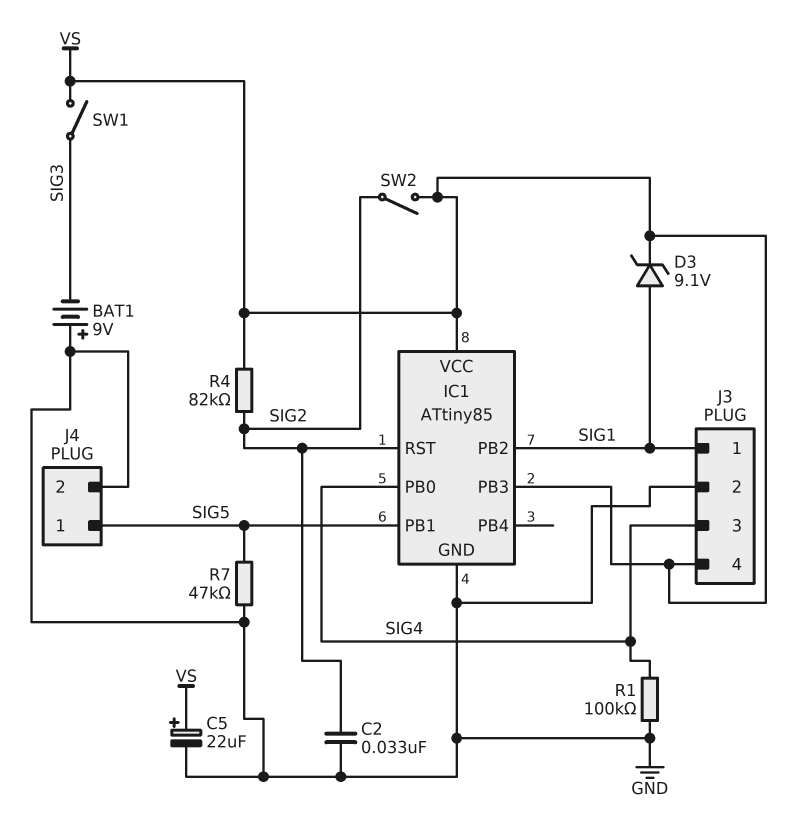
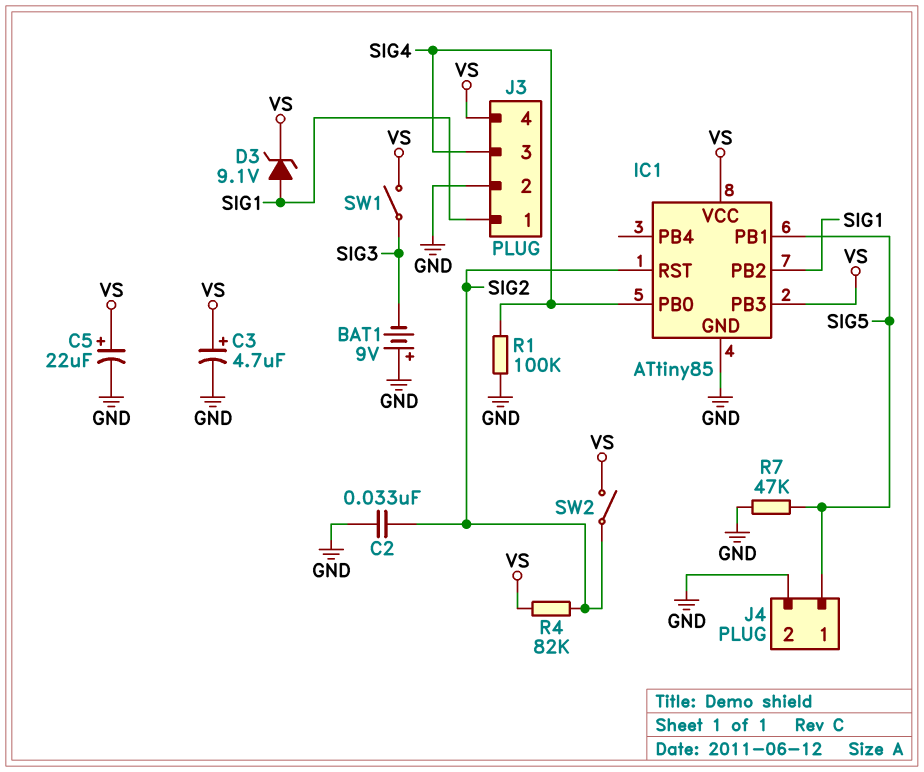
C3: none -> 4.7uF (plus VS, minus GND)

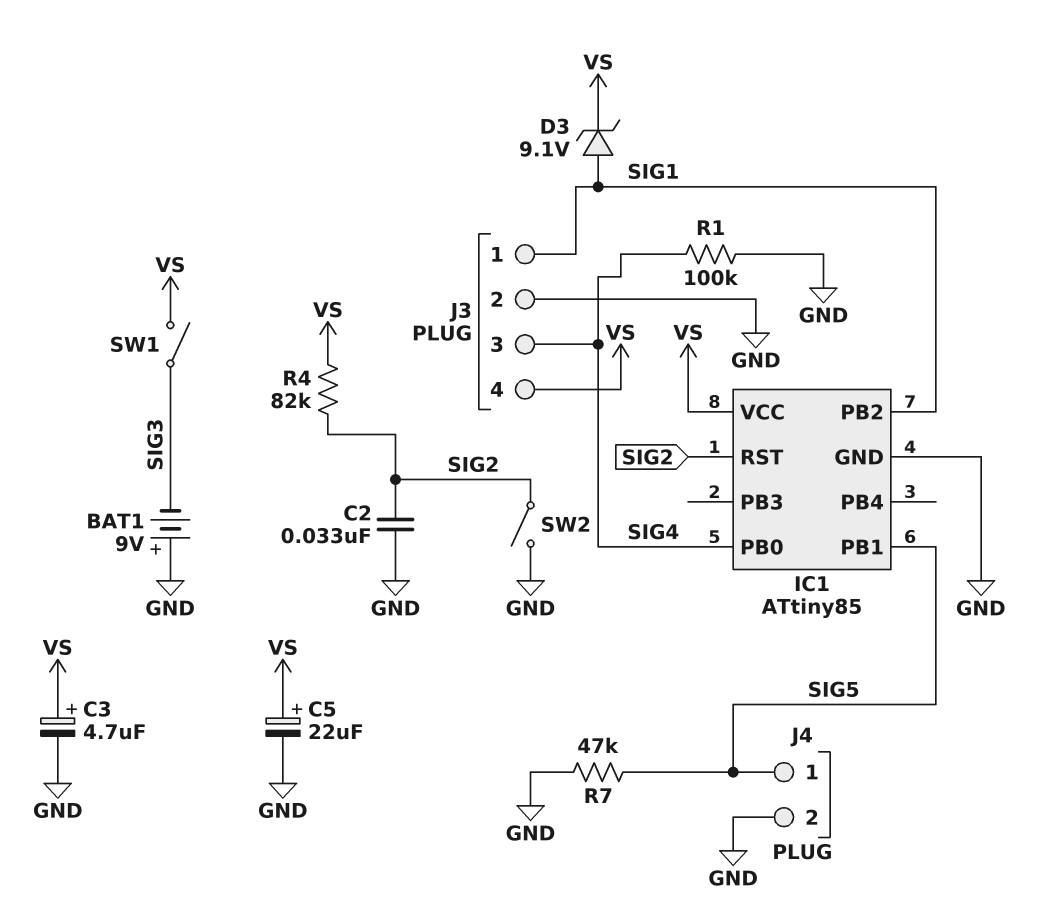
IC1 pin PB3: VS -> none
SW2: switch (SIG2, VS) -> switch (GND, SIG2)

